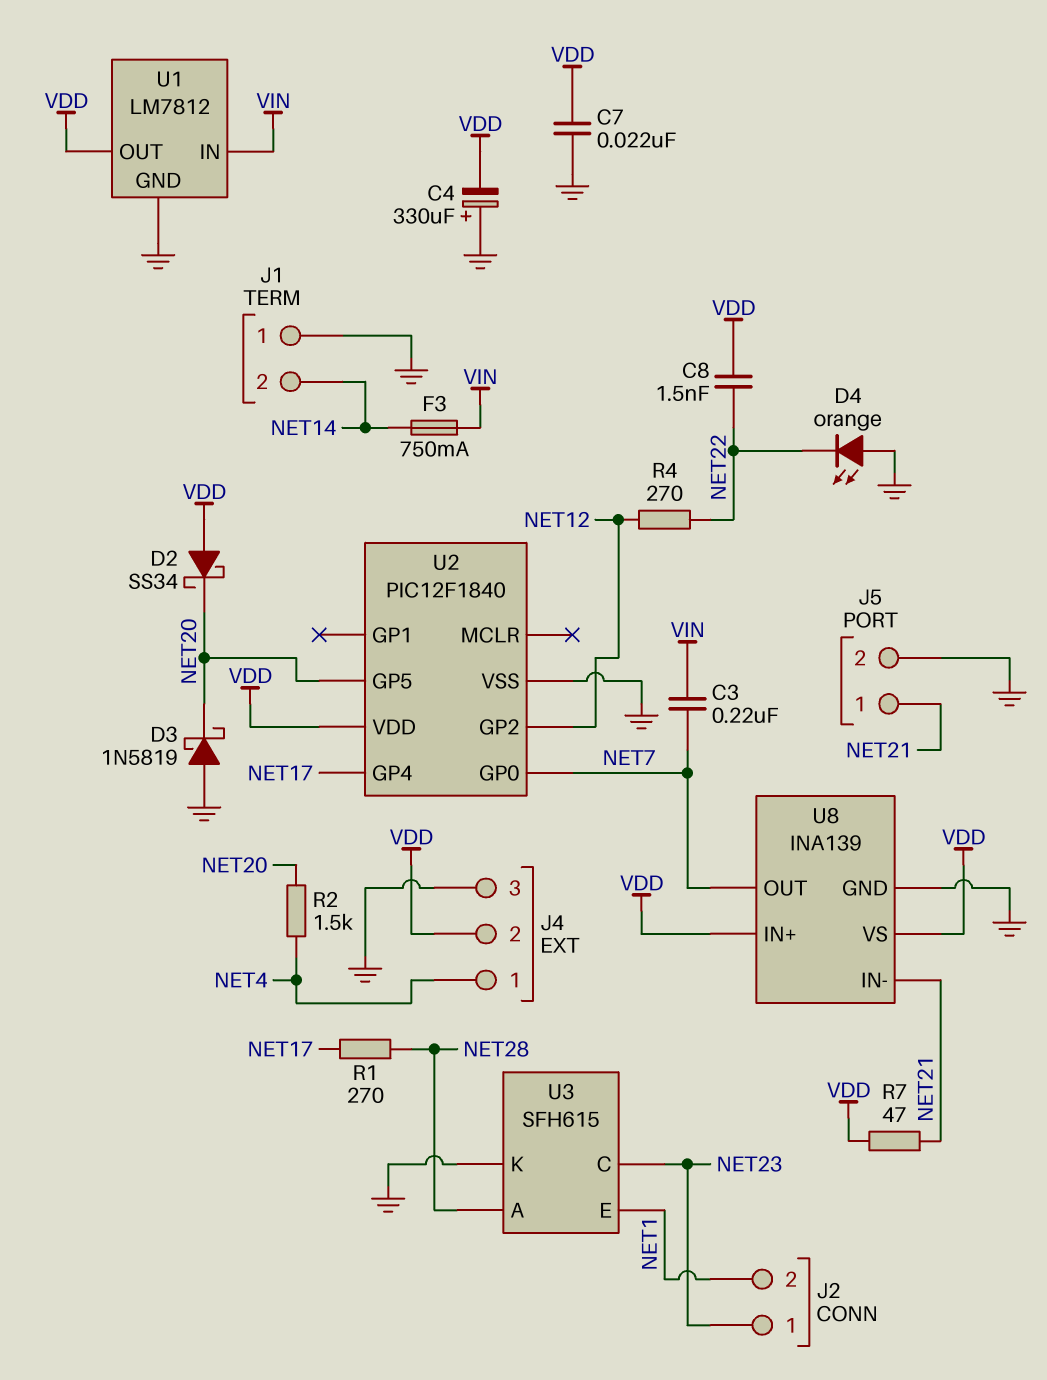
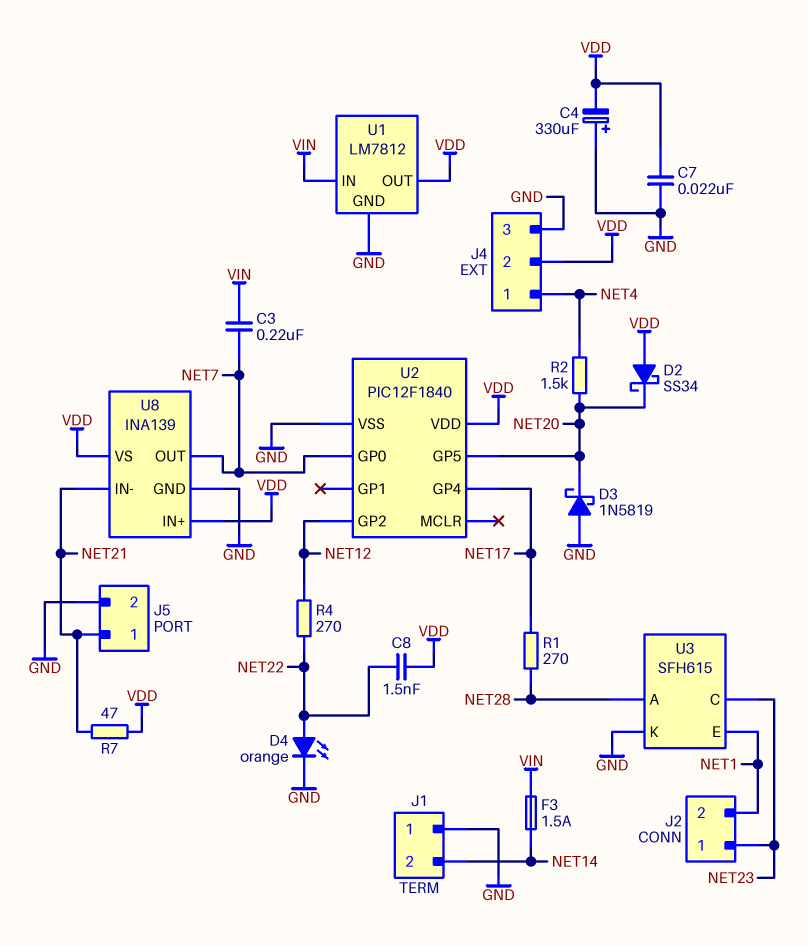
D4: LED orange (A GND, K NET22) -> LED orange (A NET22, K GND)
F3: 750mA (NET14, VIN) -> 1.5A (NET14, VIN)

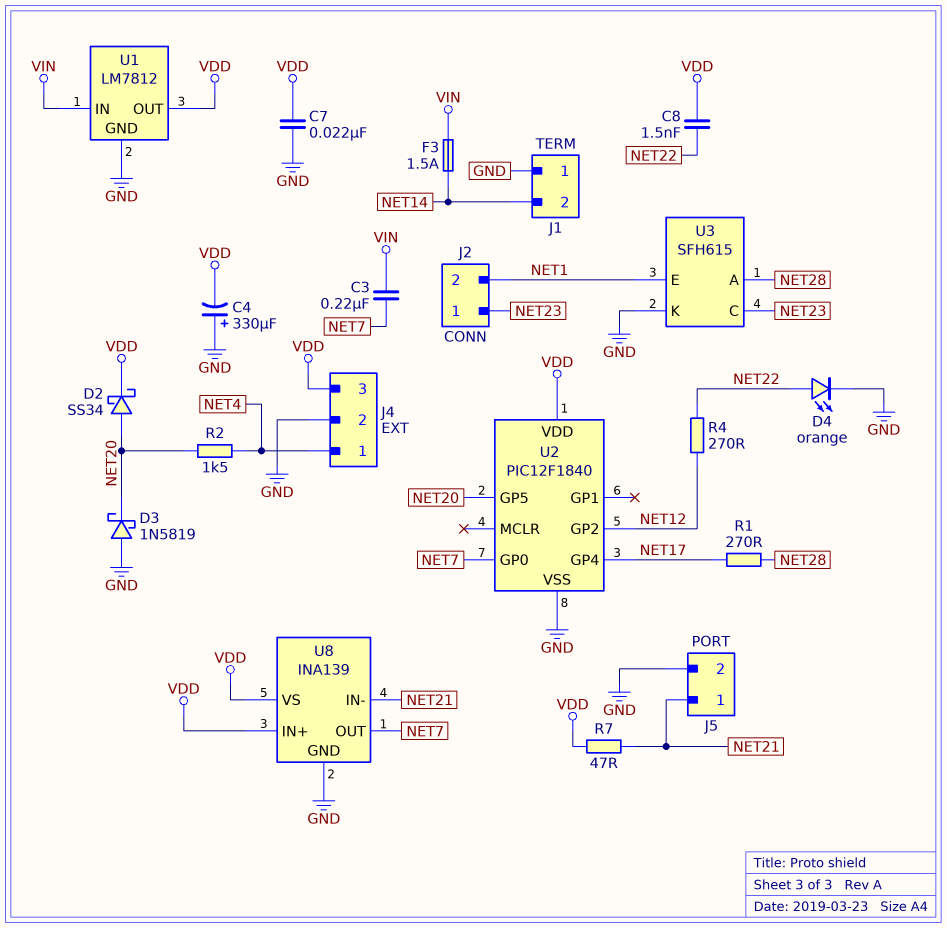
D2: schottky SS34 (A VDD, K NET20) -> schottky SS34 (A NET20, K VDD)
J4 pin 2: VDD -> GND
J4 pin 3: GND -> VDD

